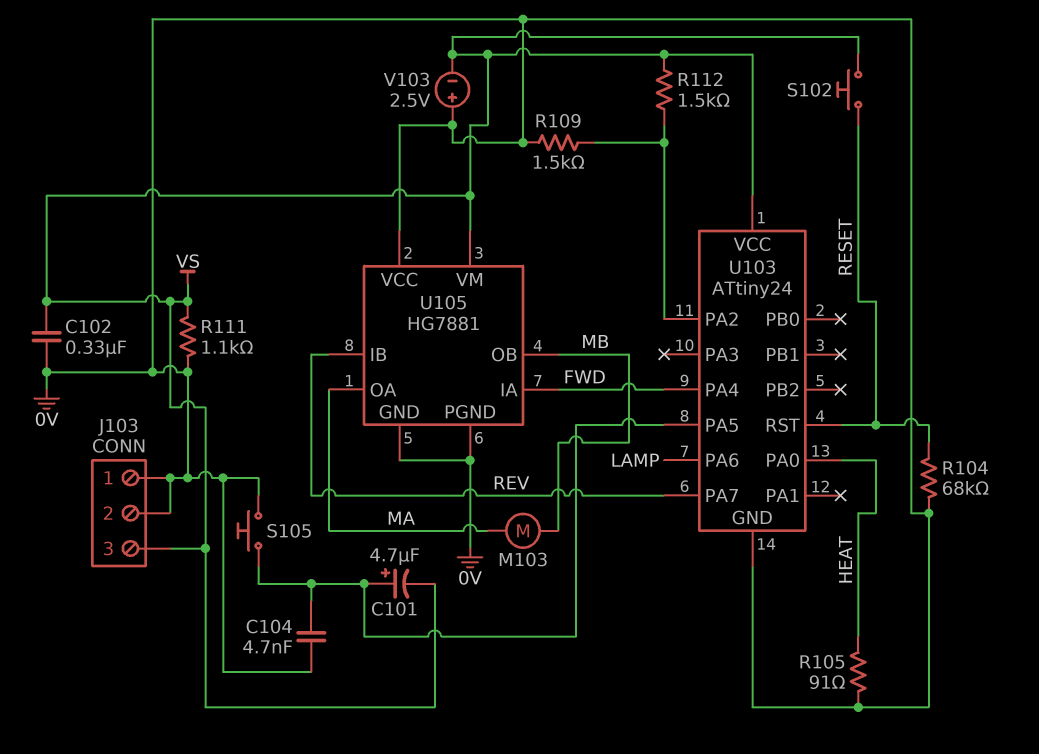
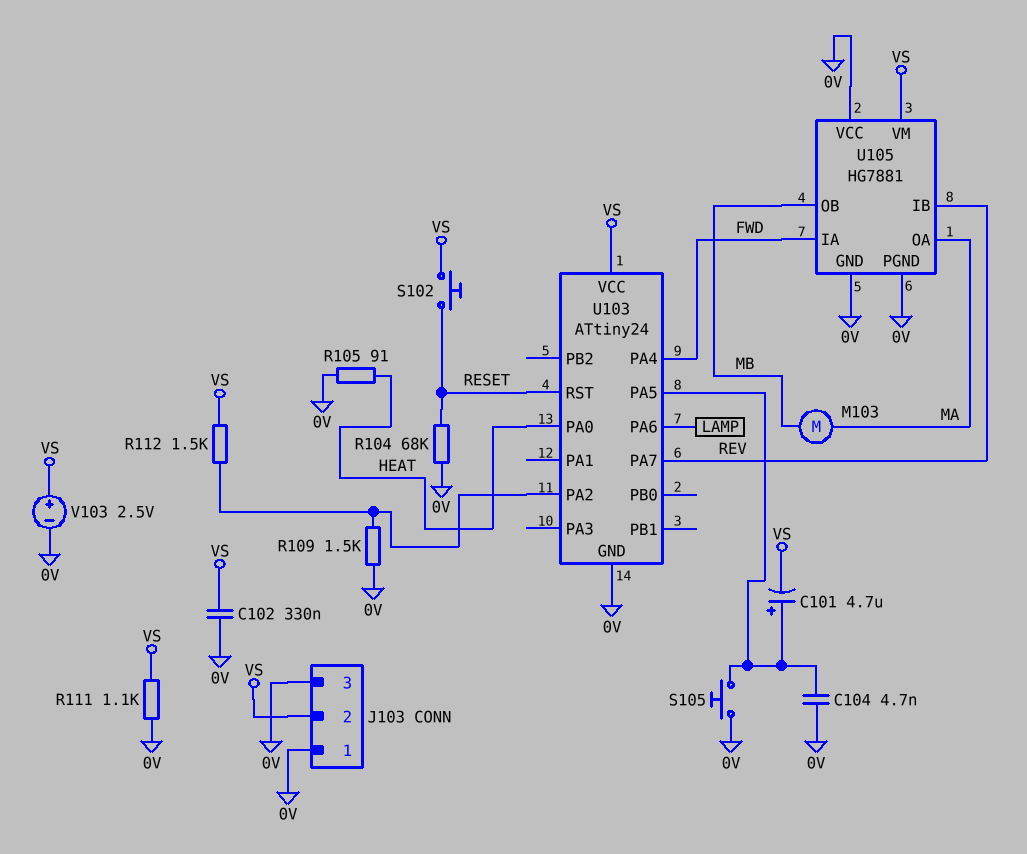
J103 pin 2: 0V -> VS
J103 pin 3: VS -> 0V
V103: 2.5V (plus 0V, minus VS) -> 2.5V (plus VS, minus 0V)

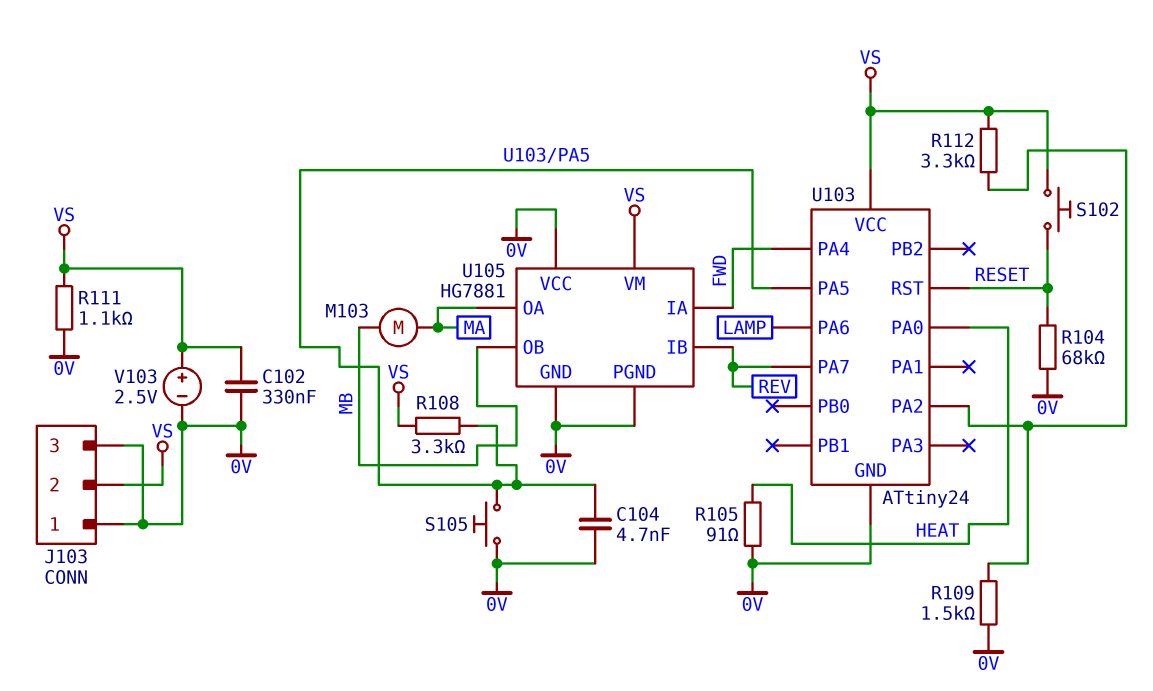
C101: 4.7uF (plus U103/PA5, minus VS) -> none
R108: none -> 3.3k (U103/PA5, VS)
R112: 1.5k (U103/PA2, VS) -> 3.3k (U103/PA2, VS)

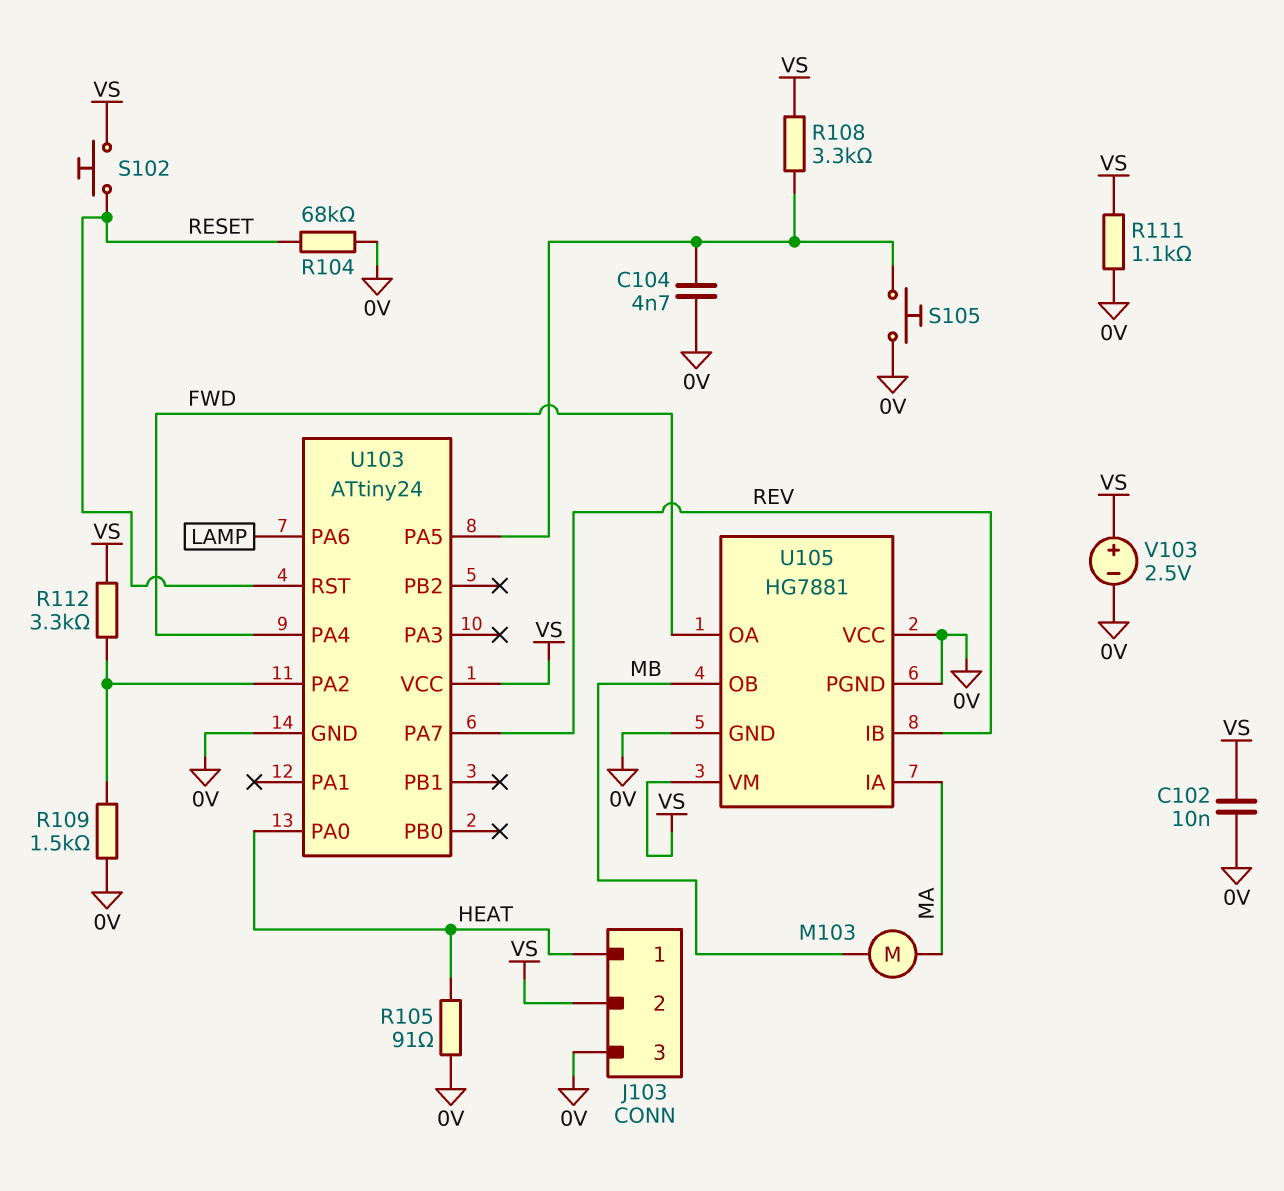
C102: 330nF (0V, VS) -> 10nF (0V, VS)
J103 pin 1: 0V -> HEAT
U105 pin IA: FWD -> MA
U105 pin OA: MA -> FWD

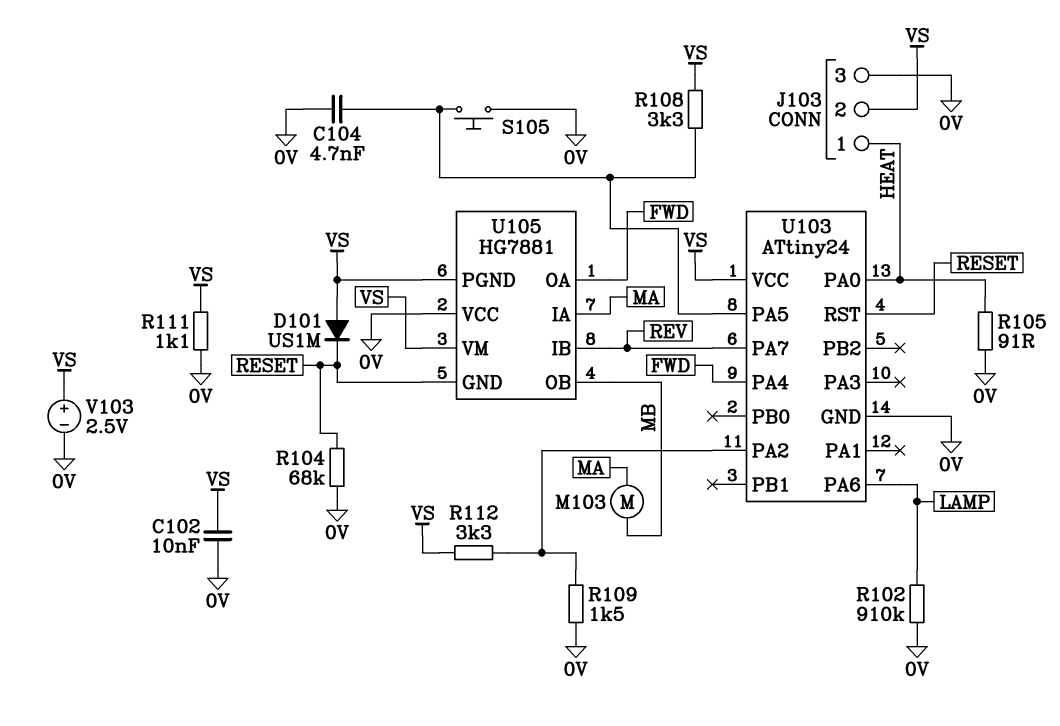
D101: none -> diode US1M (A VS, K RESET)
R102: none -> 910k (0V, LAMP)
S102: button (RESET, VS) -> none
U105 pin GND: 0V -> RESET
U105 pin PGND: 0V -> VS

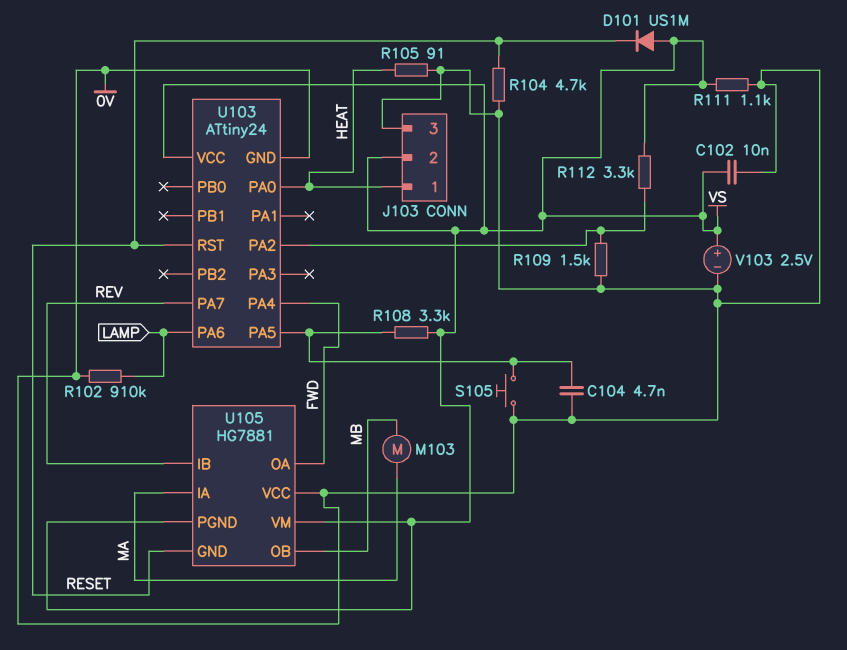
R104: 68k (0V, RESET) -> 4.7k (0V, RESET)

